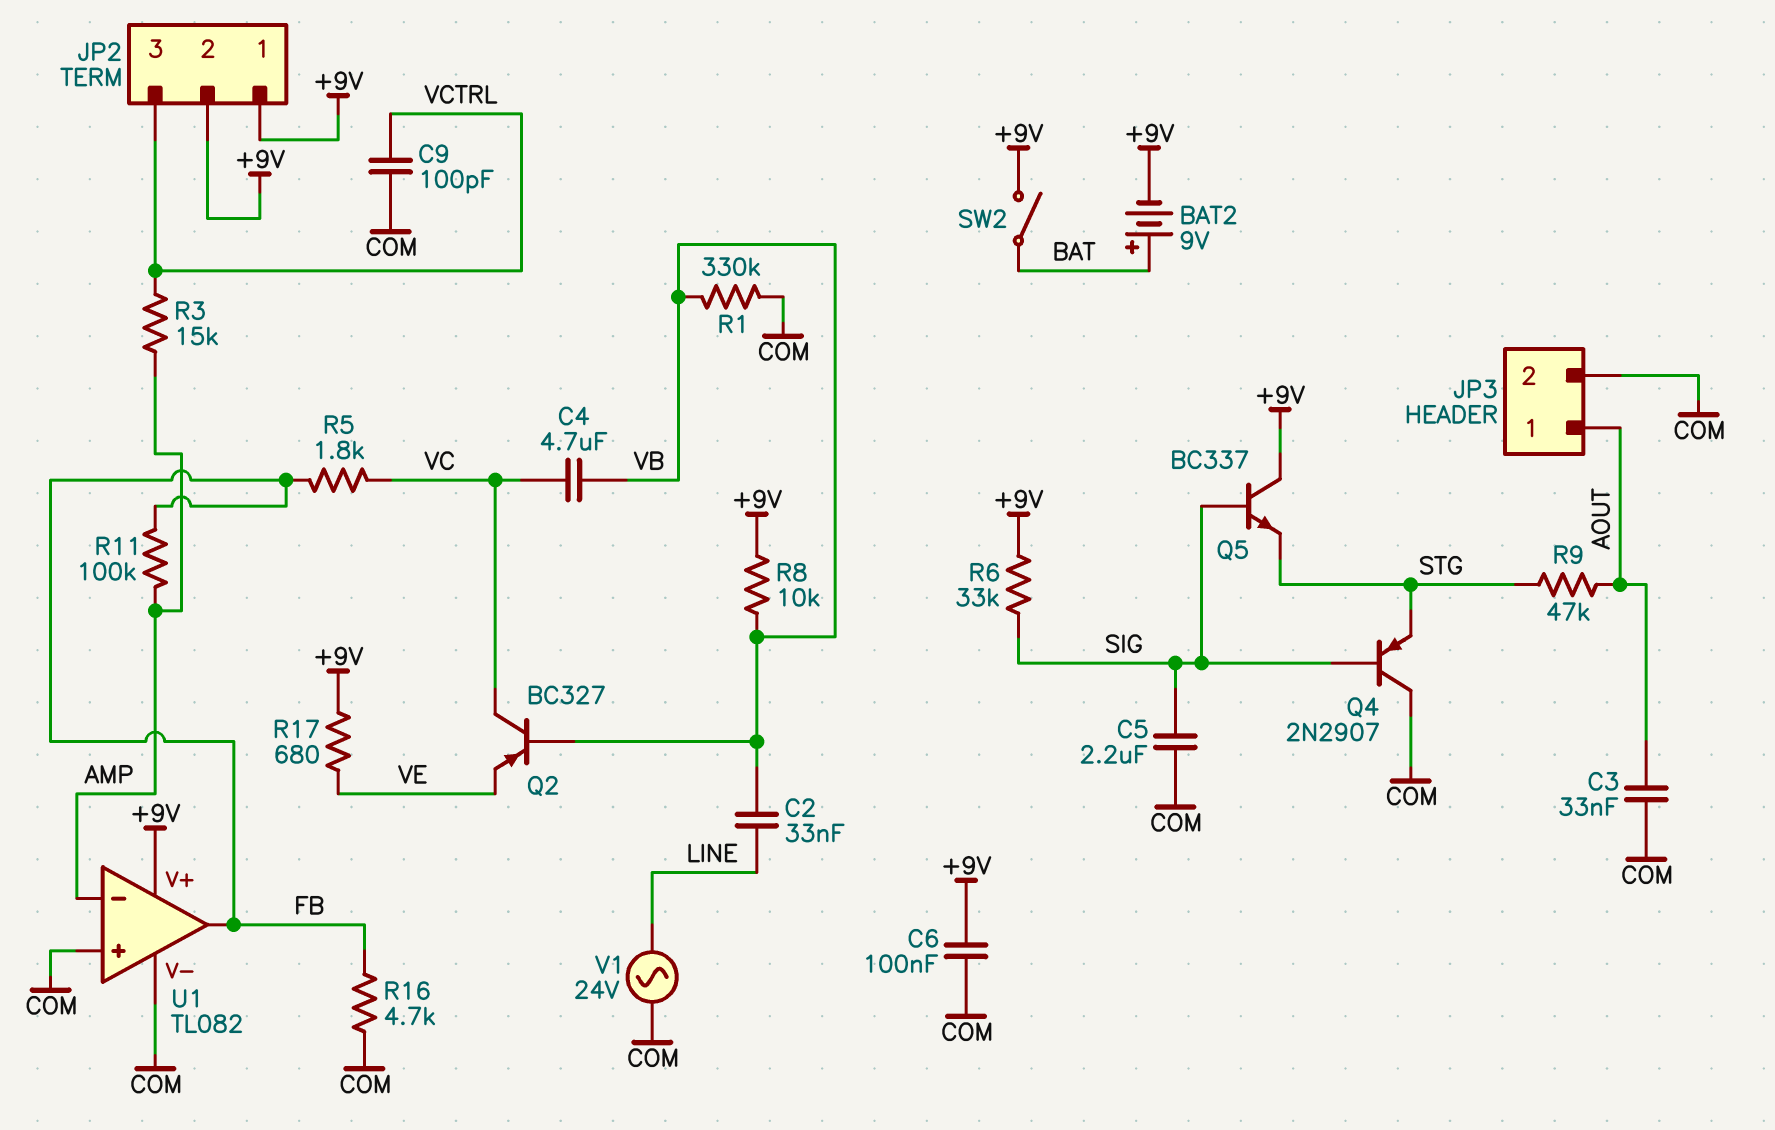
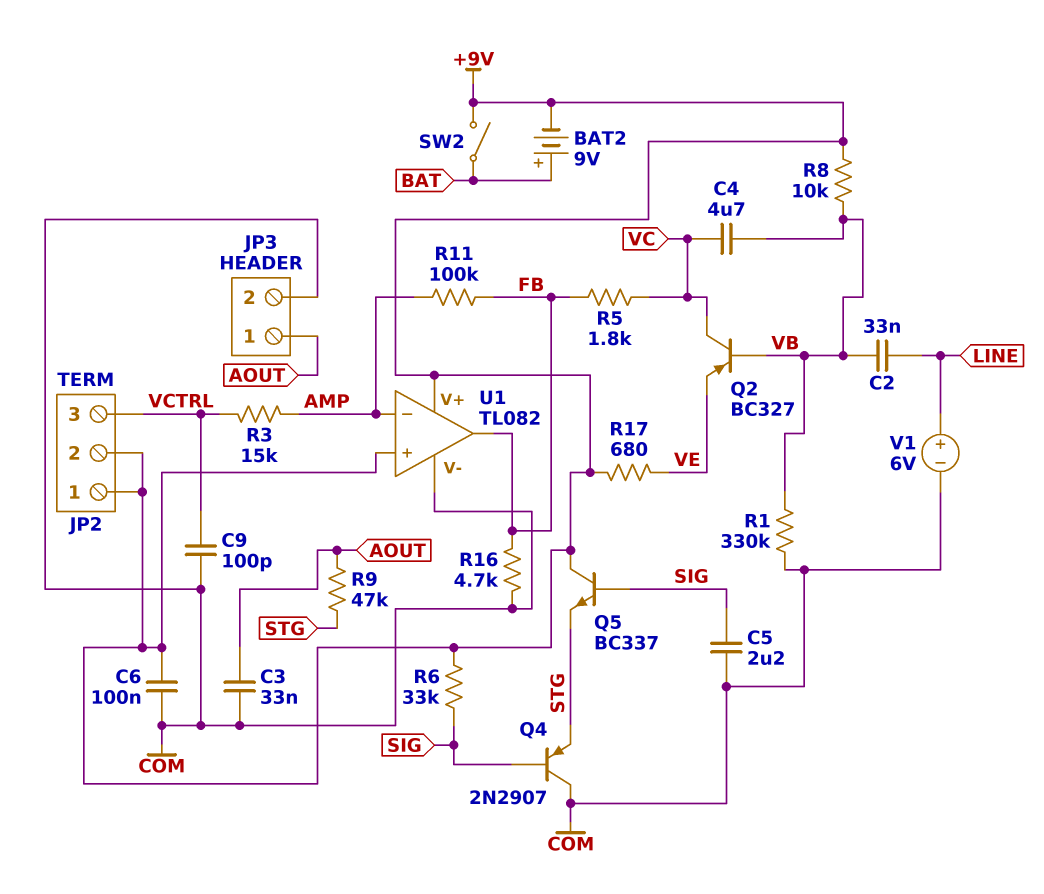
U1 pin in+: COM -> +9V
V1: AC 24V (COM, LINE) -> 6V (plus LINE, minus COM)

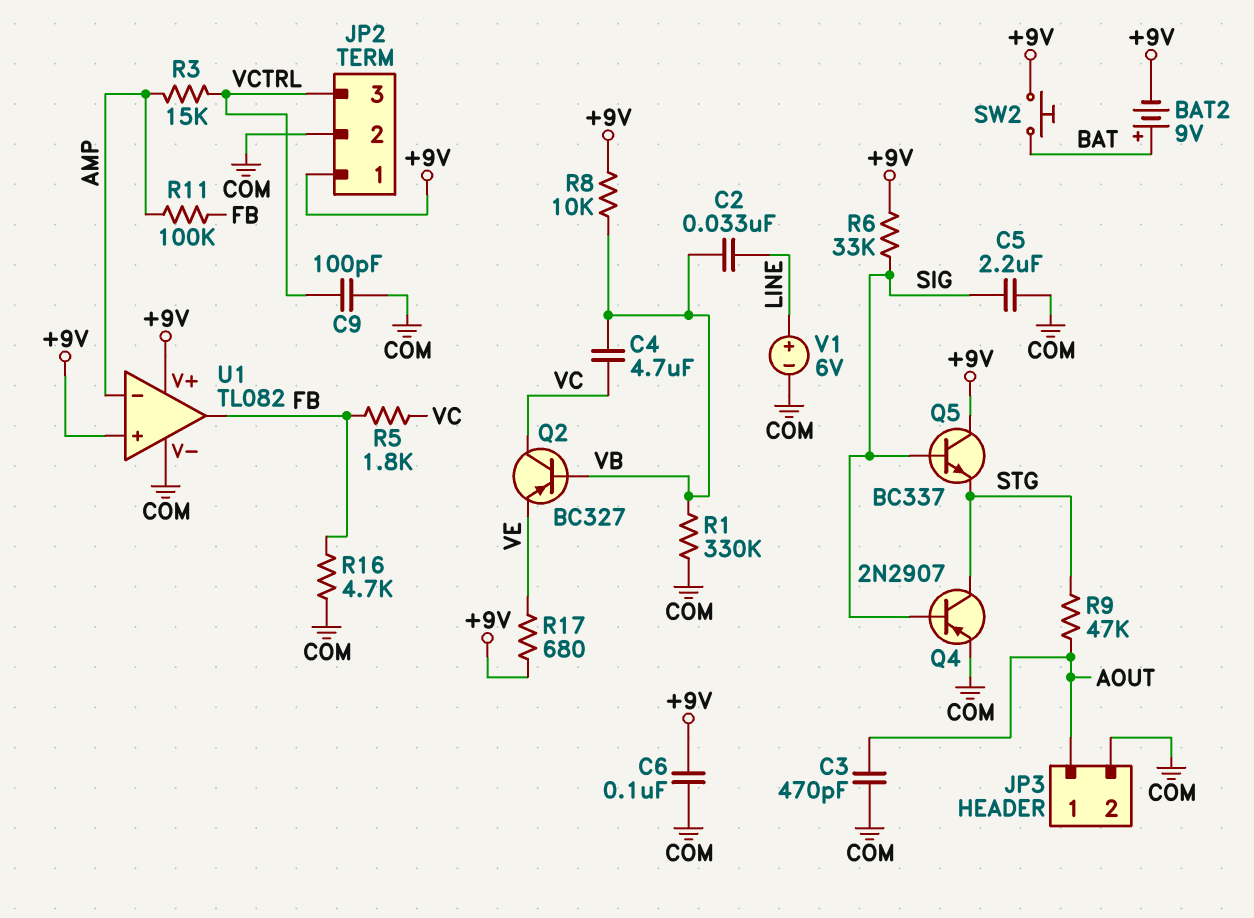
C3: 33nF (AOUT, COM) -> 470pF (AOUT, COM)
JP2 pin 2: +9V -> COM
Q4: PNP 2N2907 (B SIG, C COM, E STG) -> PNP 2N2907 (B SIG, C STG, E COM)
SW2: switch (+9V, BAT) -> button (+9V, BAT)

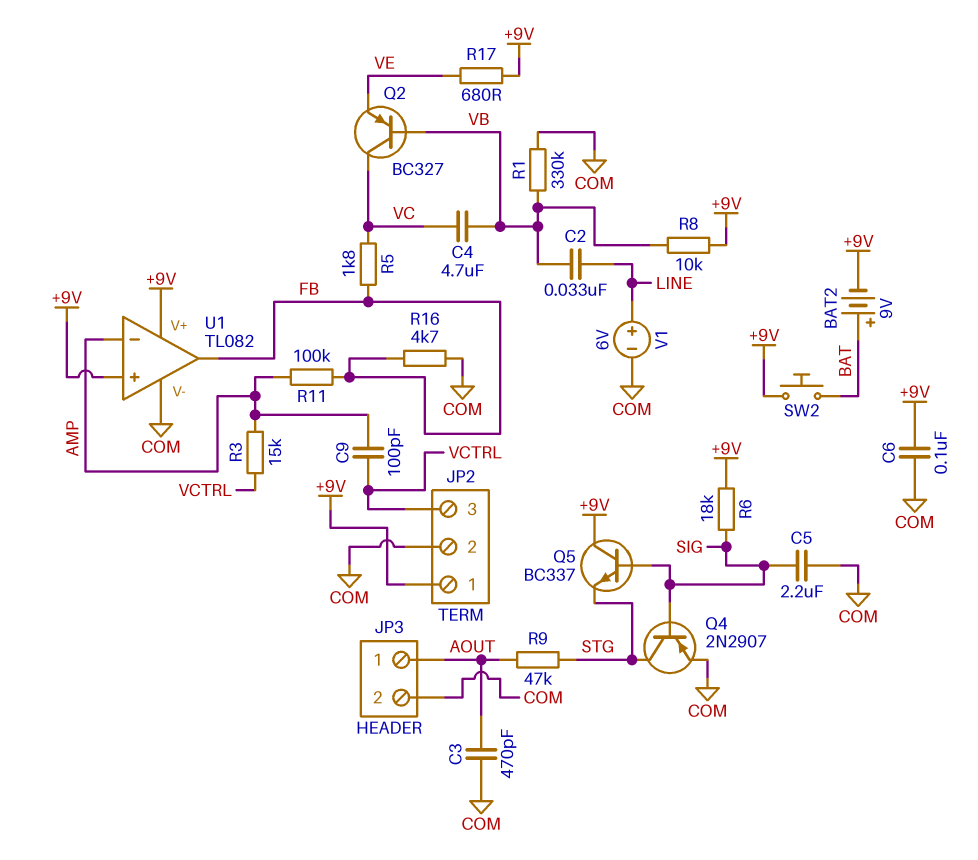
C9: 100pF (COM, VCTRL) -> 100pF (AMP, VCTRL)
R6: 33k (+9V, SIG) -> 18k (+9V, SIG)

